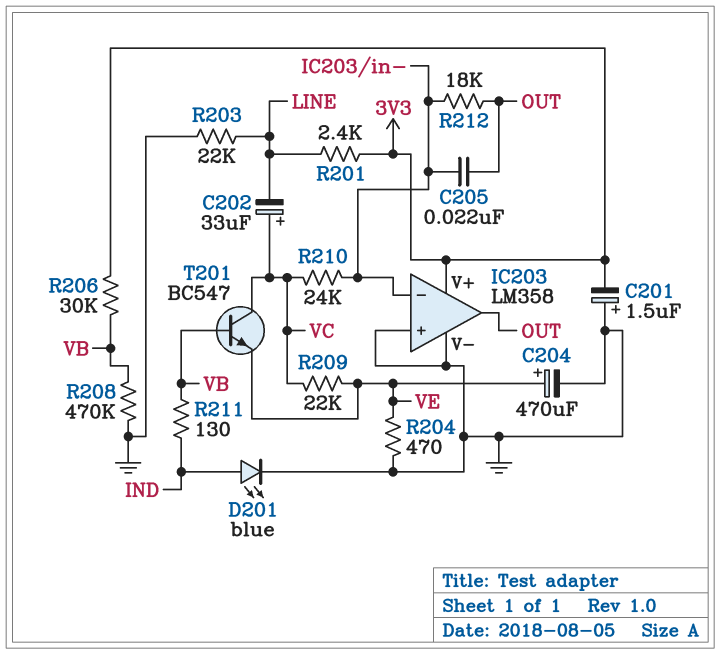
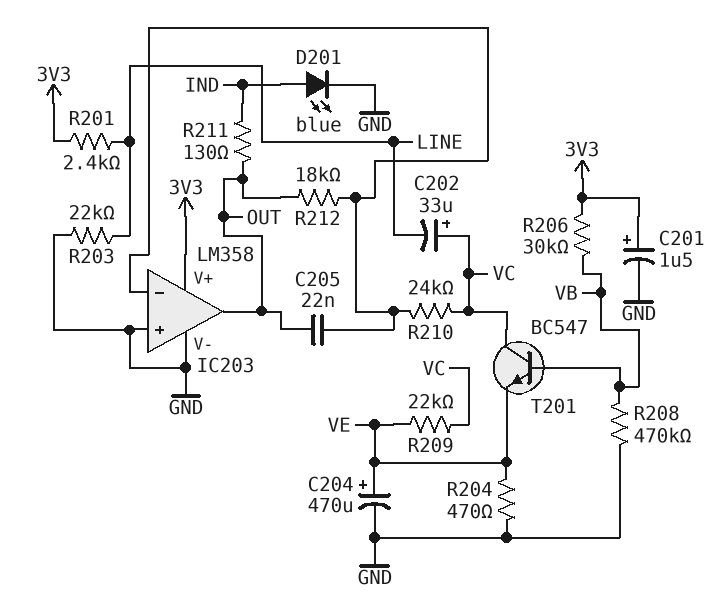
C201: 1.5uF (plus GND, minus 3V3) -> 1.5uF (plus 3V3, minus GND)
R211: 130 (IND, VB) -> 130 (IND, OUT)

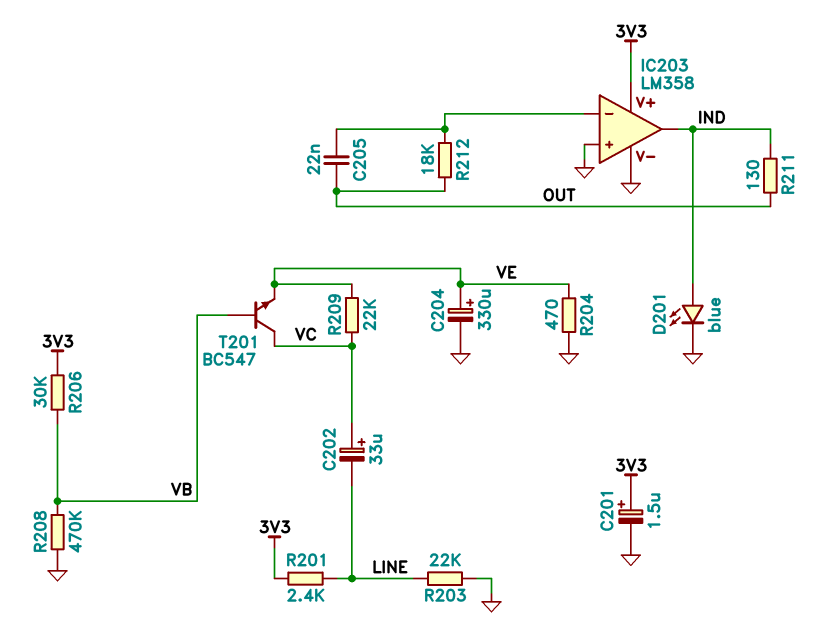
C204: 470uF (plus VE, minus GND) -> 330uF (plus VE, minus GND)
IC203 pin out: OUT -> IND
R210: 24k (IC203/in-, VC) -> none

